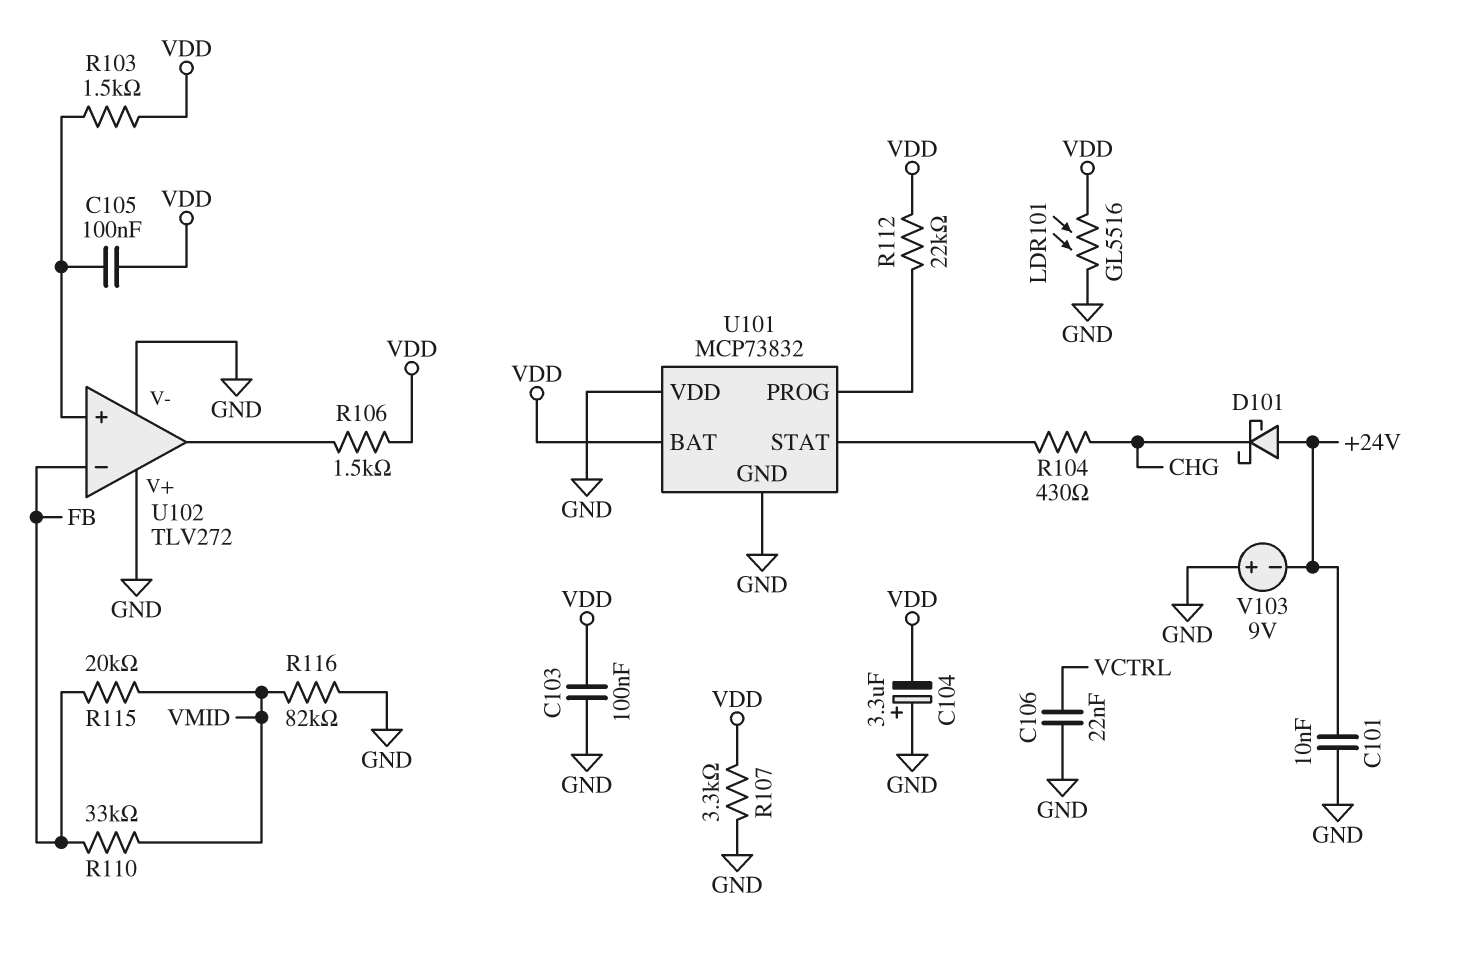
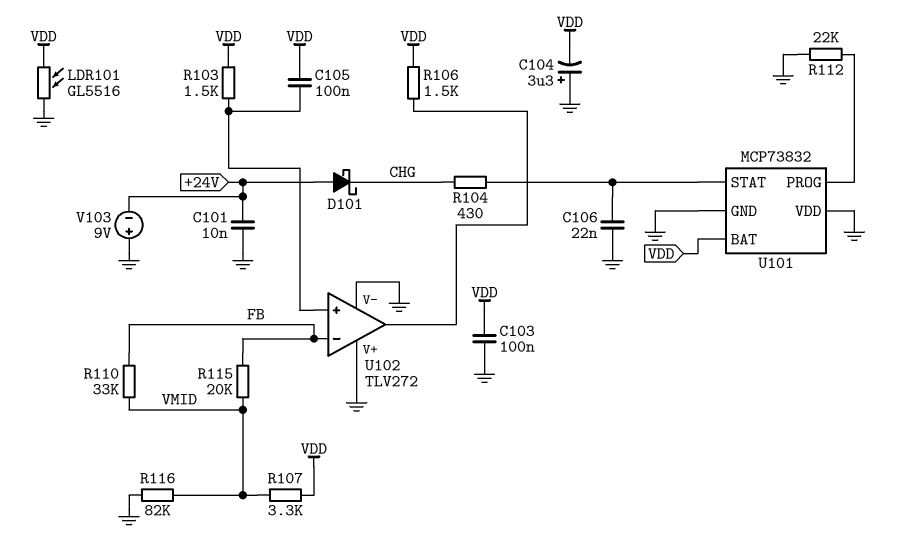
C106: 22nF (GND, VCTRL) -> 22nF (GND, U101/STAT)
R107: 3.3k (GND, VDD) -> 3.3k (VDD, VMID)
R112: 22k (U101/PROG, VDD) -> 22k (GND, U101/PROG)

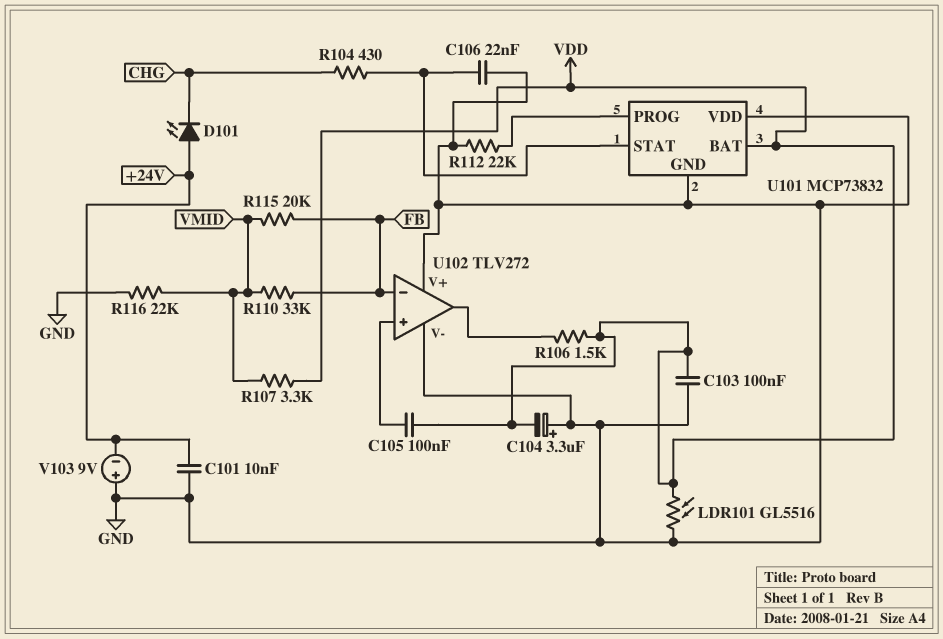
D101: schottky (A +24V, K CHG) -> LED (A +24V, K CHG)
R103: 1.5k (U102/in+, VDD) -> none
R116: 82k (GND, VMID) -> 22k (GND, VMID)

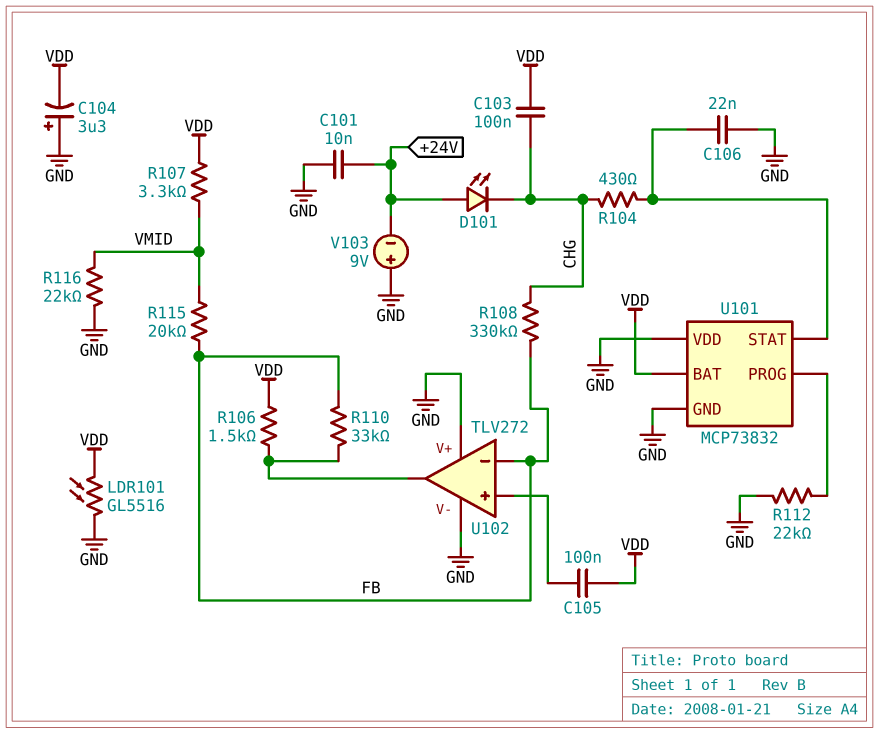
C103: 100nF (GND, VDD) -> 100nF (CHG, VDD)
R108: none -> 330k (CHG, FB)
R110: 33k (FB, VMID) -> 33k (FB, U102/out)

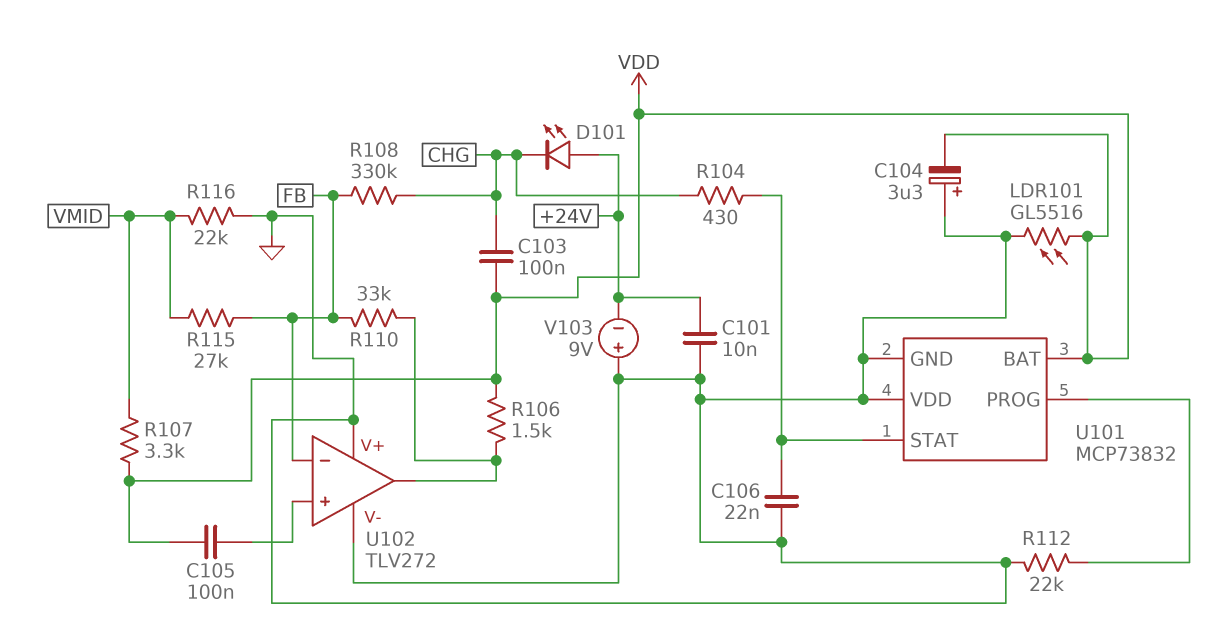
R115: 20k (FB, VMID) -> 27k (FB, VMID)

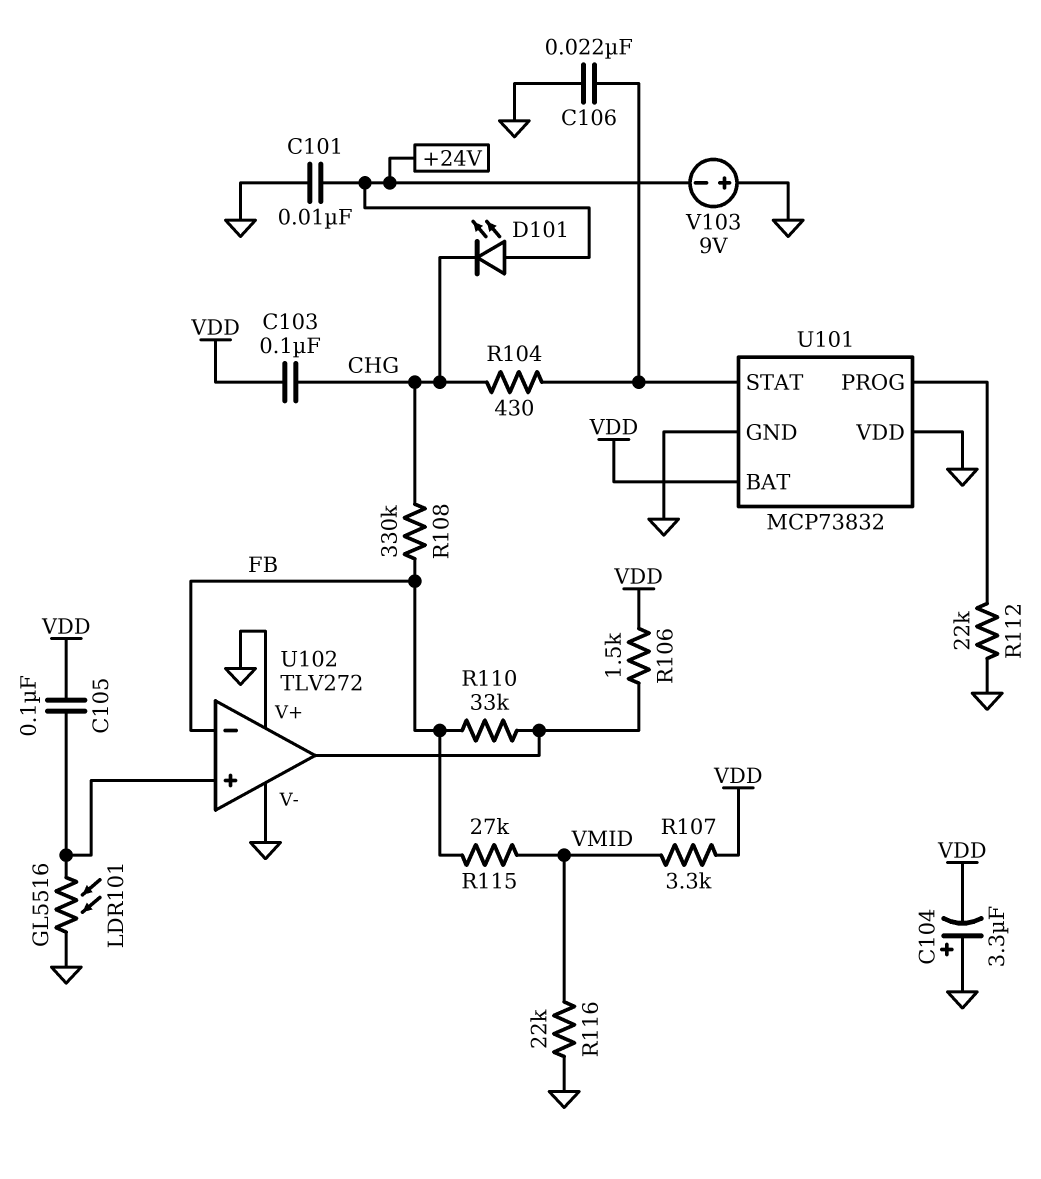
LDR101: GL5516 (GND, VDD) -> GL5516 (GND, U102/in+)

